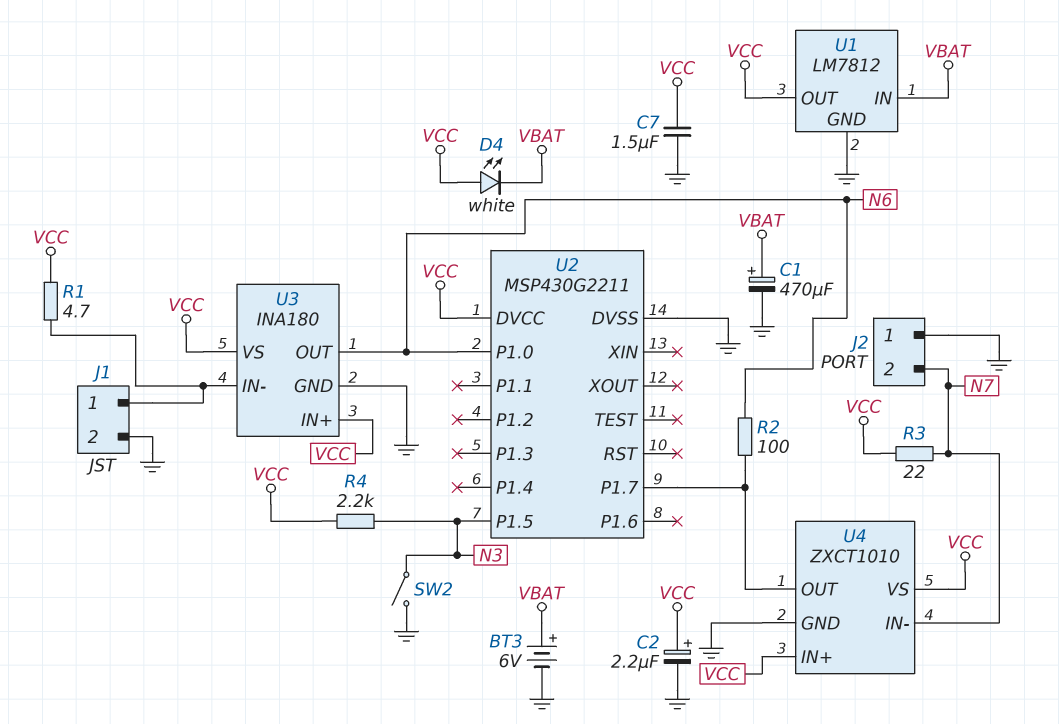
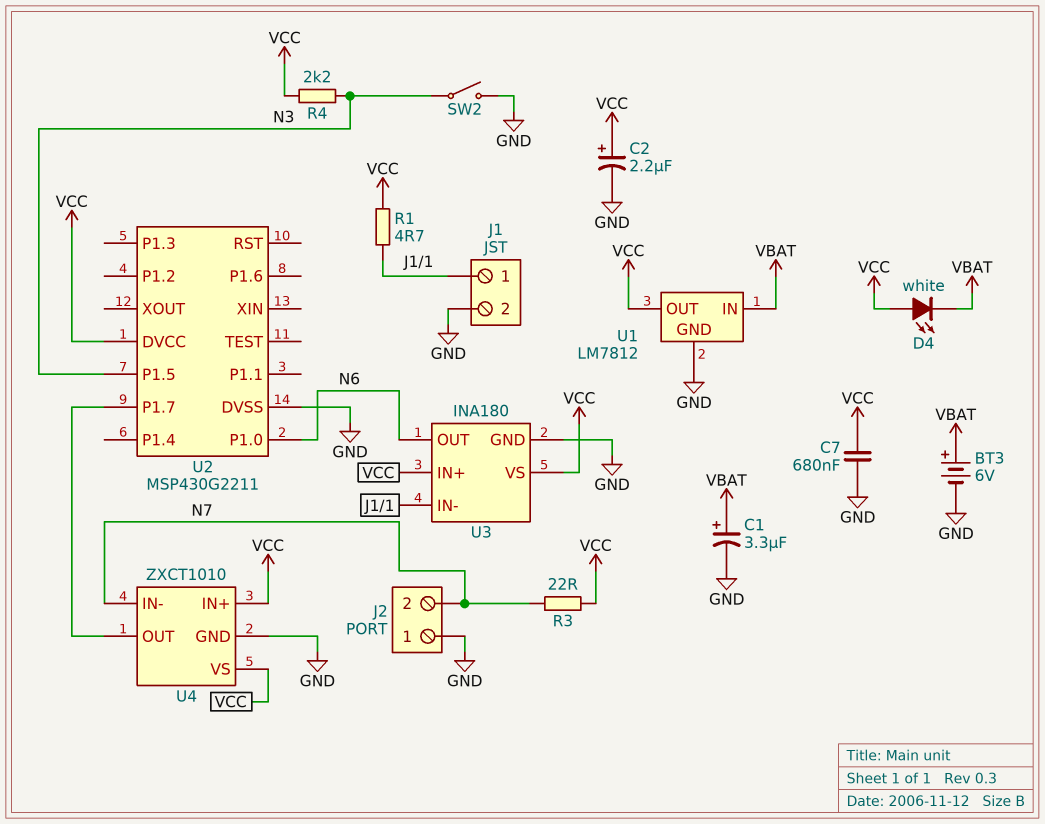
C1: 470uF (plus VBAT, minus GND) -> 3.3uF (plus VBAT, minus GND)
C7: 1.5uF (GND, VCC) -> 680nF (GND, VCC)
R2: 100 (N6, U2/P1.7) -> none

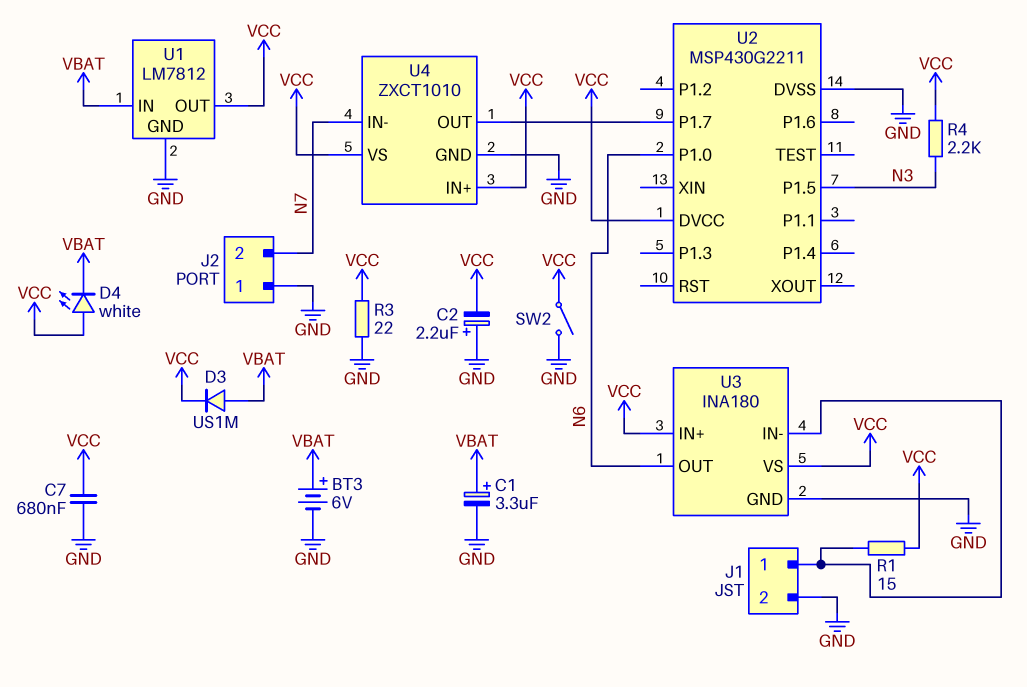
C2: 2.2uF (plus VCC, minus GND) -> 2.2uF (plus GND, minus VCC)
D3: none -> diode US1M (A VBAT, K VCC)
R1: 4.7 (J1/1, VCC) -> 15 (J1/1, VCC)
R3: 22 (N7, VCC) -> 22 (GND, VCC)
SW2: switch (GND, N3) -> switch (GND, VCC)

